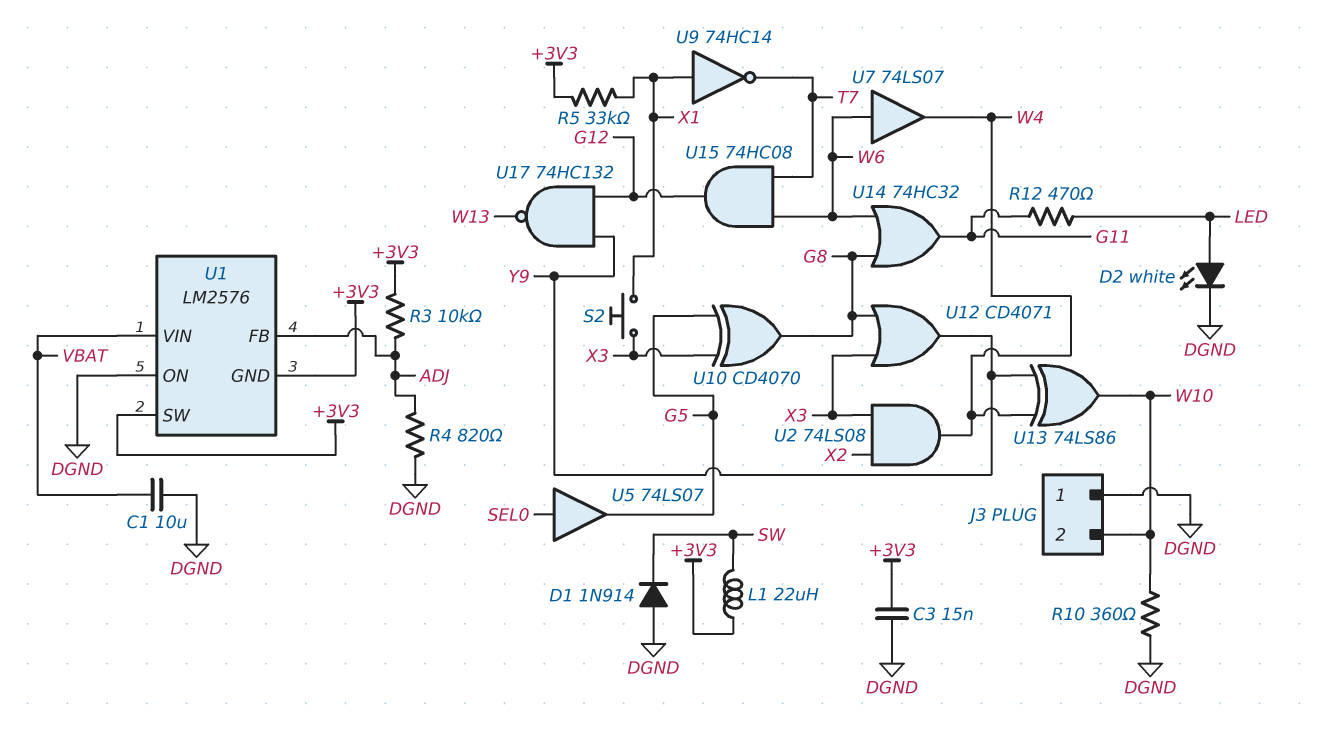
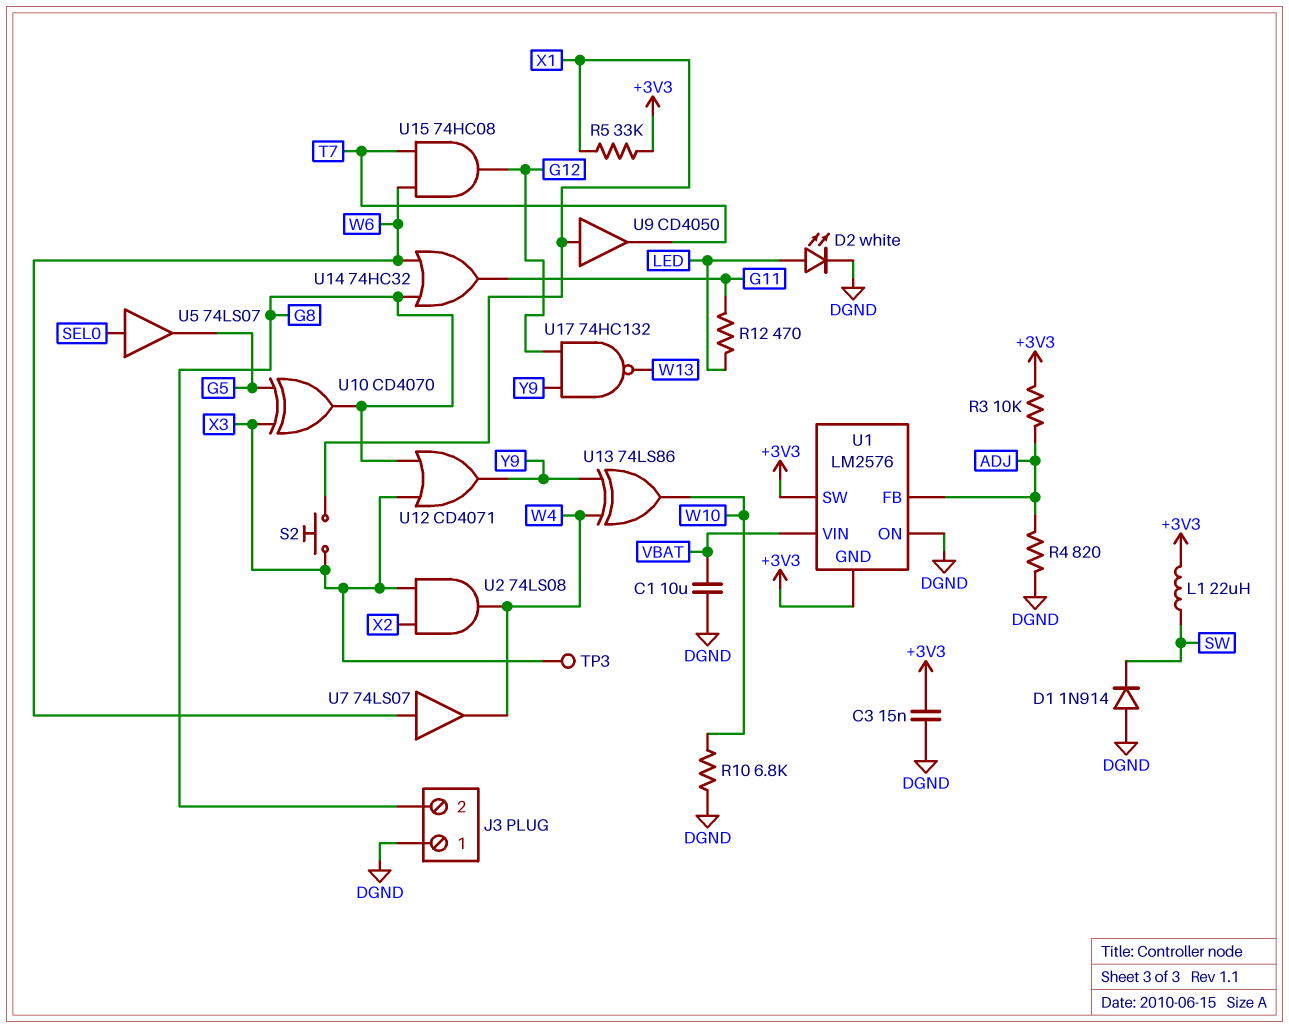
J3 pin 2: W10 -> G8
R10: 360 (DGND, W10) -> 6.8k (DGND, W10)
TP3: none -> test point (X3)
U9: NOT 74HC14 (in X1, out T7) -> buffer CD4050 (in X1, out T7)

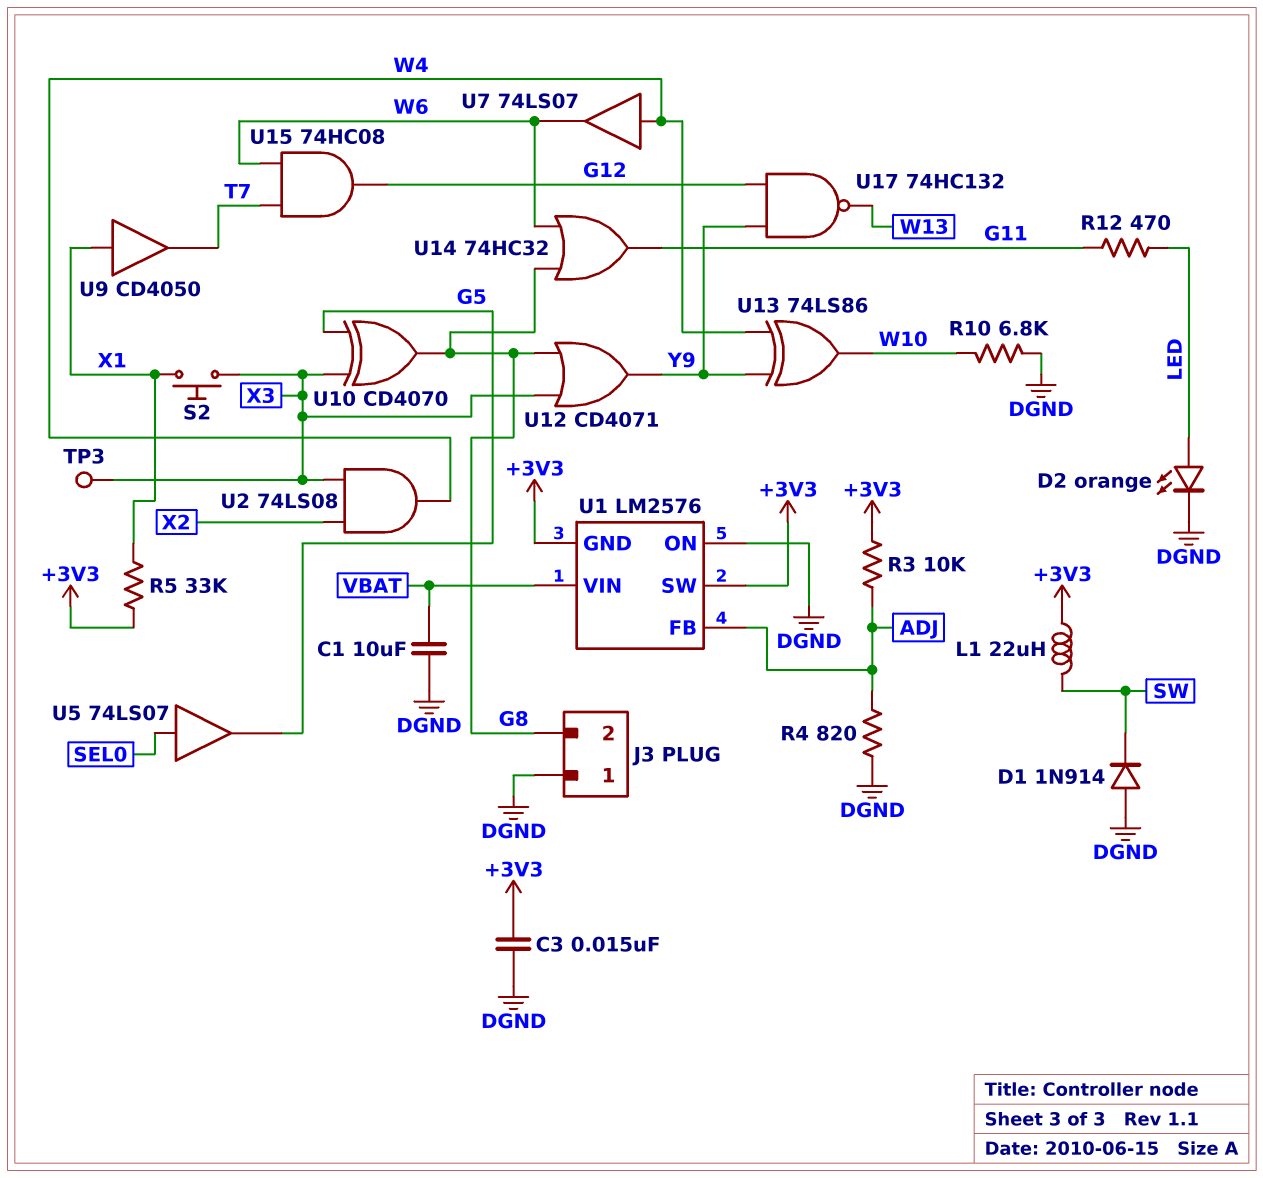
D2: LED white (A LED, K DGND) -> LED orange (A LED, K DGND)
U7: buffer 74LS07 (in W6, out W4) -> buffer 74LS07 (in W4, out W6)

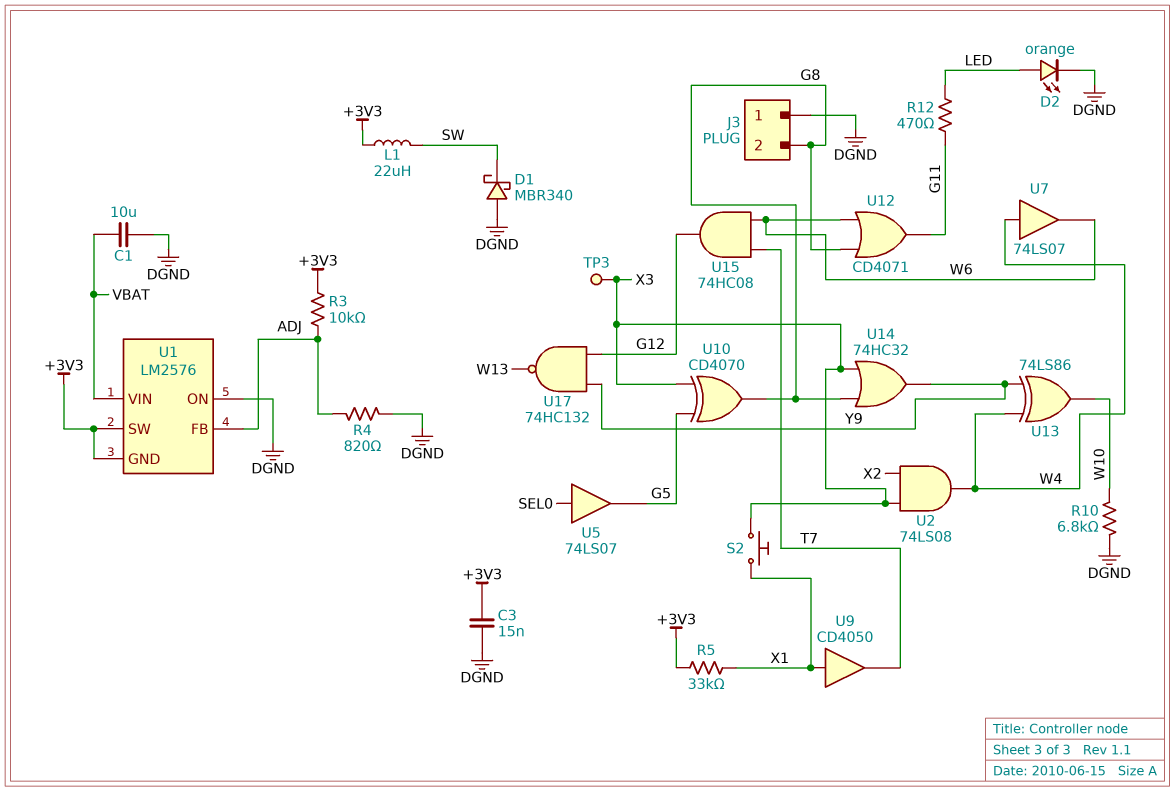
D1: diode 1N914 (A DGND, K SW) -> schottky MBR340 (A DGND, K SW)
U12: OR CD4071 (in G8, in X3, out Y9) -> OR CD4071 (in G8, in W6, out G11)
U14: OR 74HC32 (in G8, in W6, out G11) -> OR 74HC32 (in G8, in X3, out Y9)

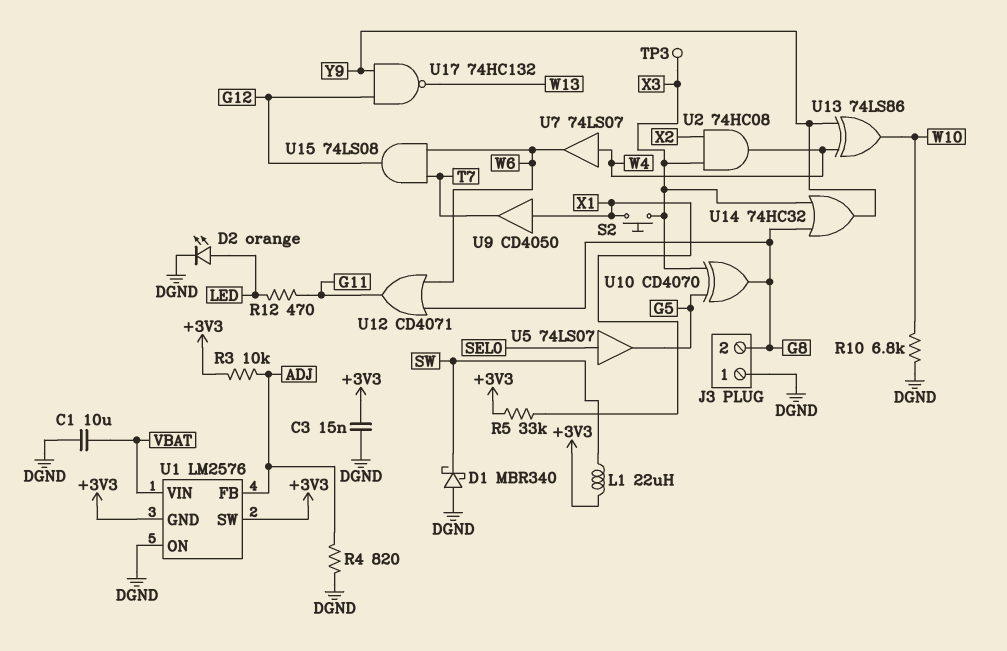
U2: AND 74LS08 (in X2, in X3, out W4) -> AND 74HC08 (in X2, in X3, out W4)
U15: AND 74HC08 (in T7, in W6, out G12) -> AND 74LS08 (in T7, in W6, out G12)

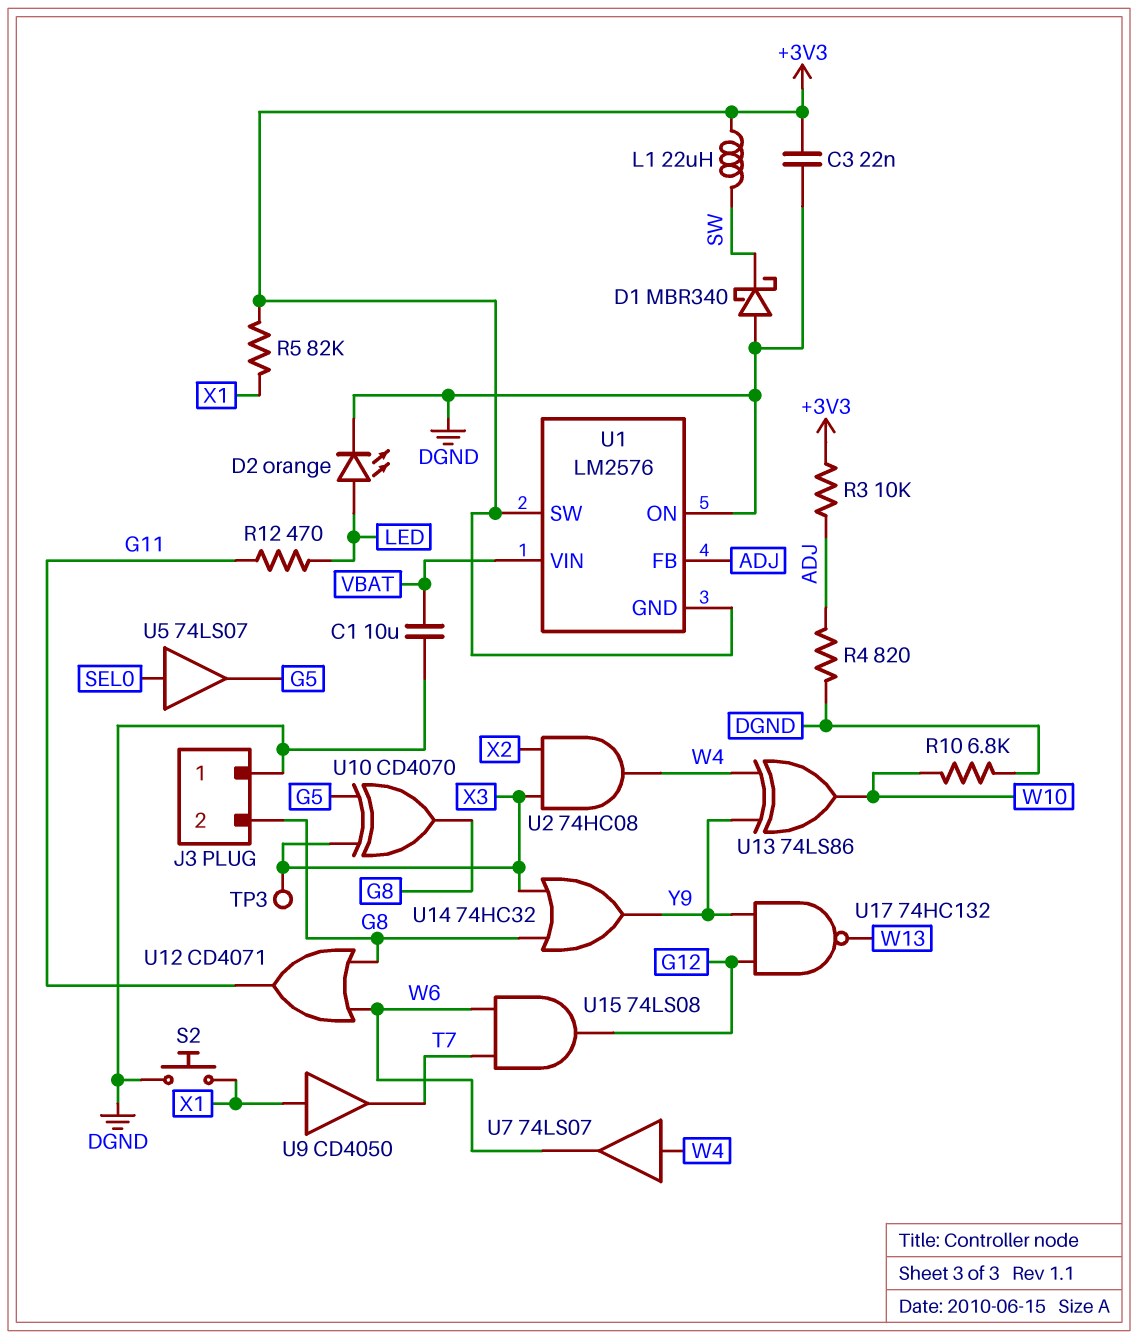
C3: 15nF (+3V3, DGND) -> 22nF (+3V3, DGND)
R5: 33k (+3V3, X1) -> 82k (+3V3, X1)
S2: button (X1, X3) -> button (DGND, X1)

